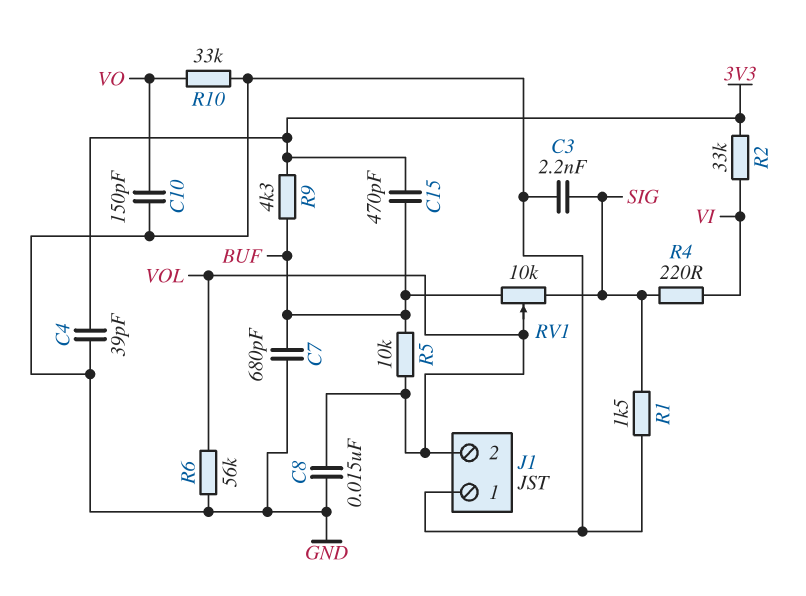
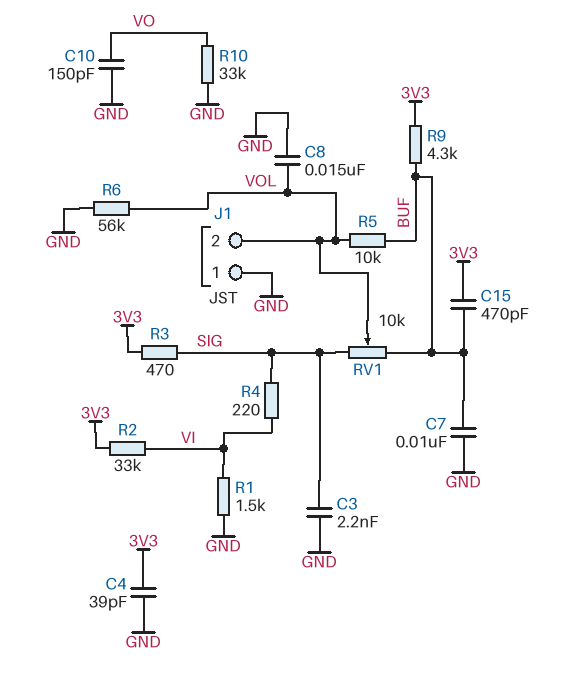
C7: 680pF (BUF, GND) -> 10nF (BUF, GND)
R1: 1.5k (GND, SIG) -> 1.5k (GND, VI)
R3: none -> 470 (3V3, SIG)

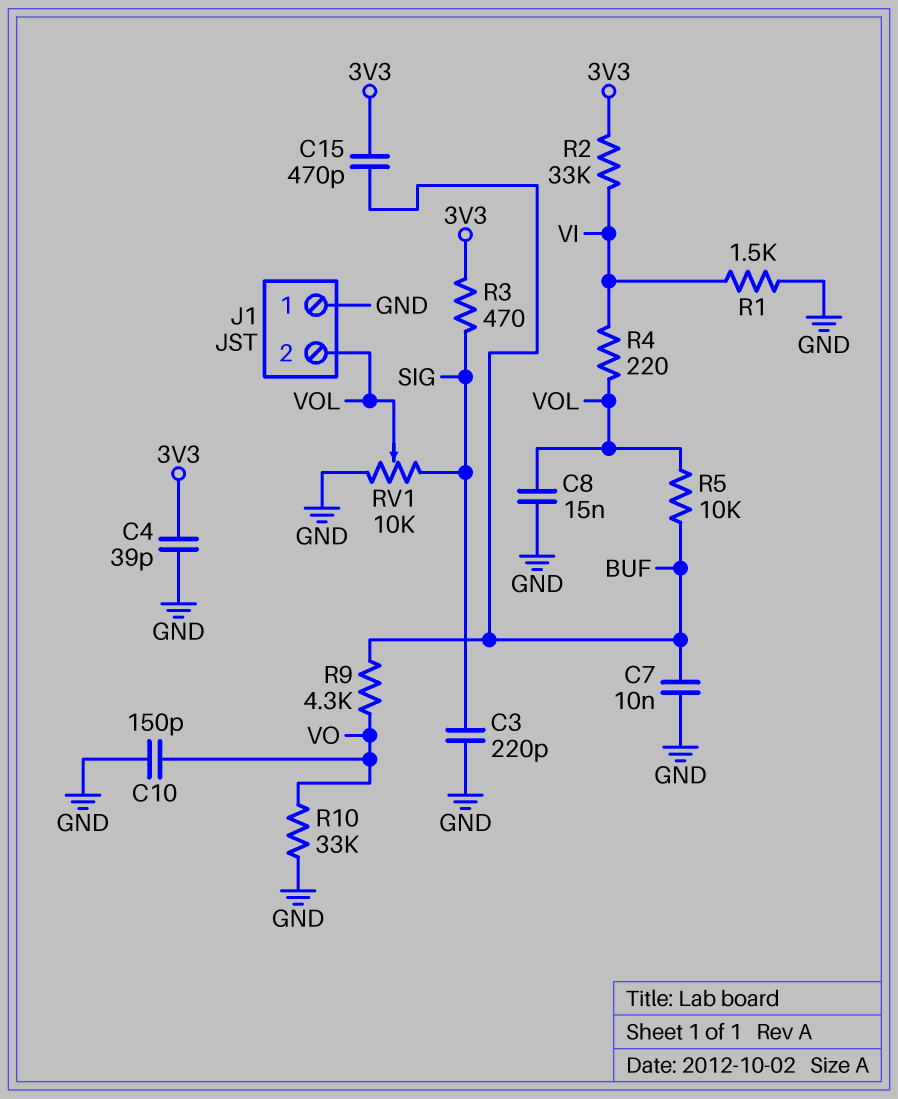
C3: 2.2nF (GND, SIG) -> 220pF (GND, SIG)
R4: 220 (SIG, VI) -> 220 (VI, VOL)
R6: 56k (GND, VOL) -> none
R9: 4.3k (3V3, BUF) -> 4.3k (BUF, VO)
RV1: 10k (BUF, SIG, wiper VOL) -> 10k (GND, SIG, wiper VOL)

